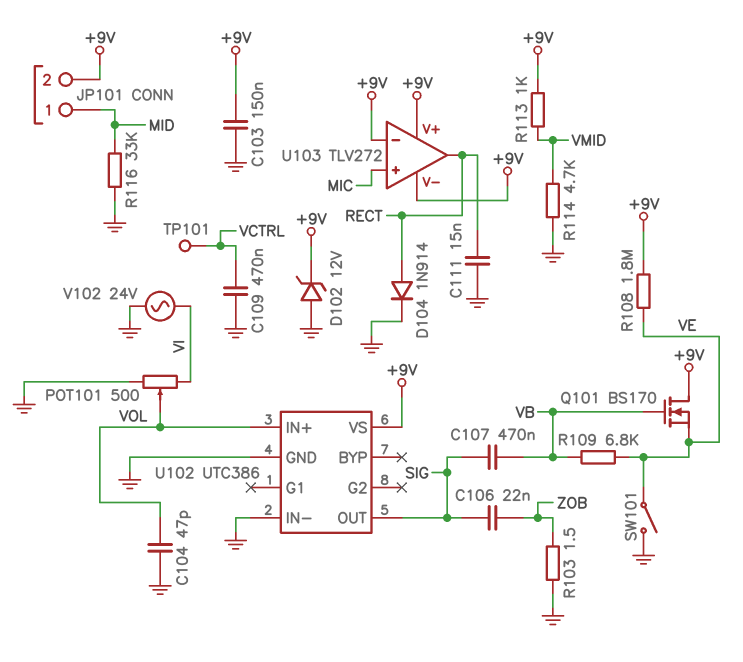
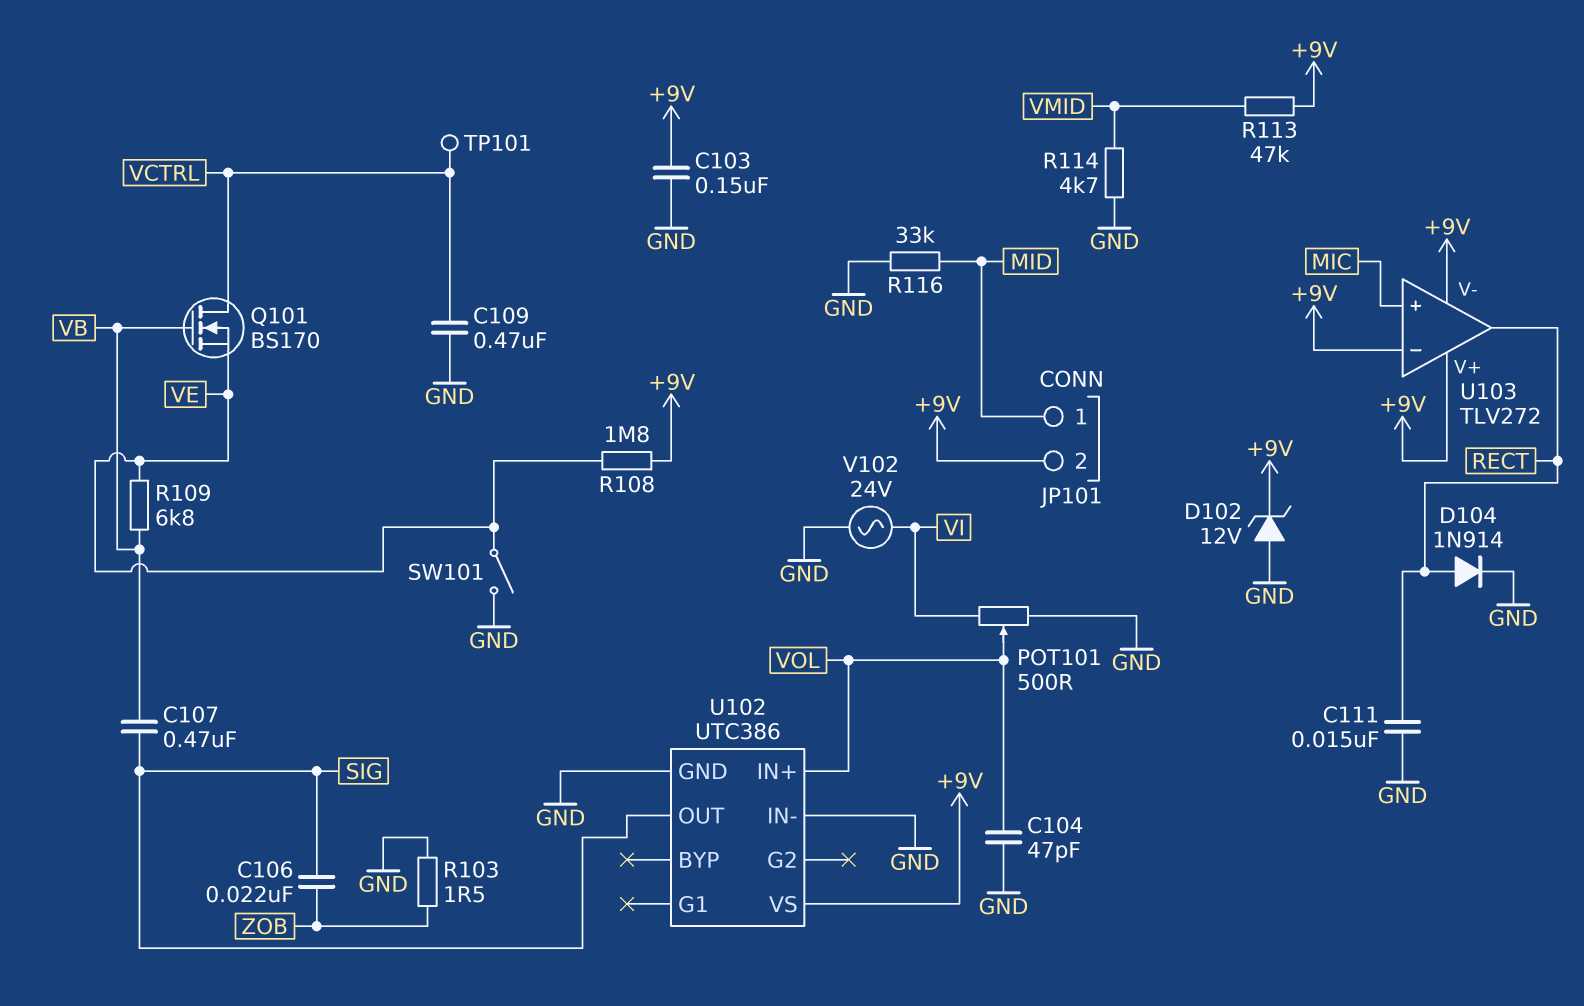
Q101: NMOS BS170 (G VB, D +9V, S VE) -> NMOS BS170 (G VB, D VCTRL, S VE)
R113: 1k (+9V, VMID) -> 47k (+9V, VMID)

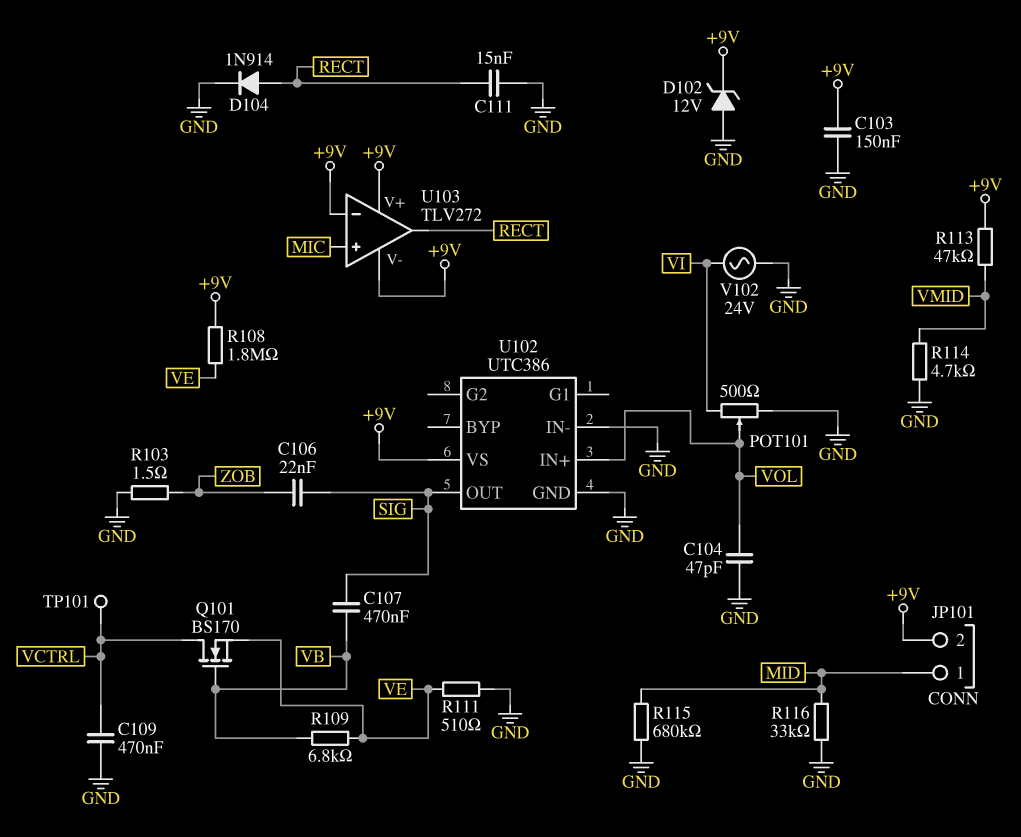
R111: none -> 510 (GND, VE)
R115: none -> 680k (GND, MID)
SW101: switch (GND, VE) -> none

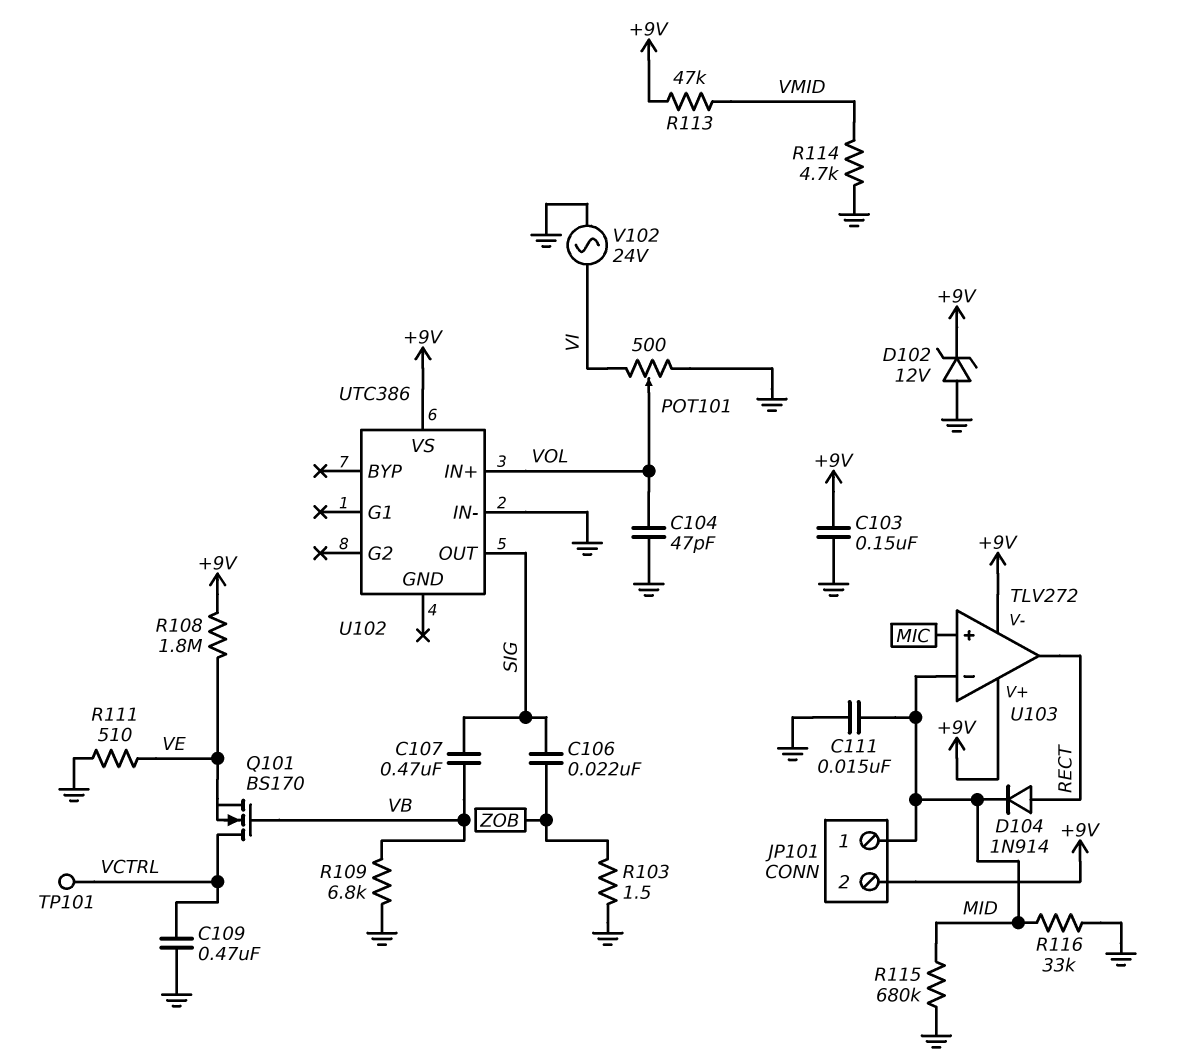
C111: 15nF (GND, RECT) -> 15nF (GND, MID)
D104: diode 1N914 (A RECT, K GND) -> diode 1N914 (A RECT, K MID)
R109: 6.8k (VB, VE) -> 6.8k (GND, VB)
U102 pin GND: GND -> none
U103 pin in-: +9V -> MID

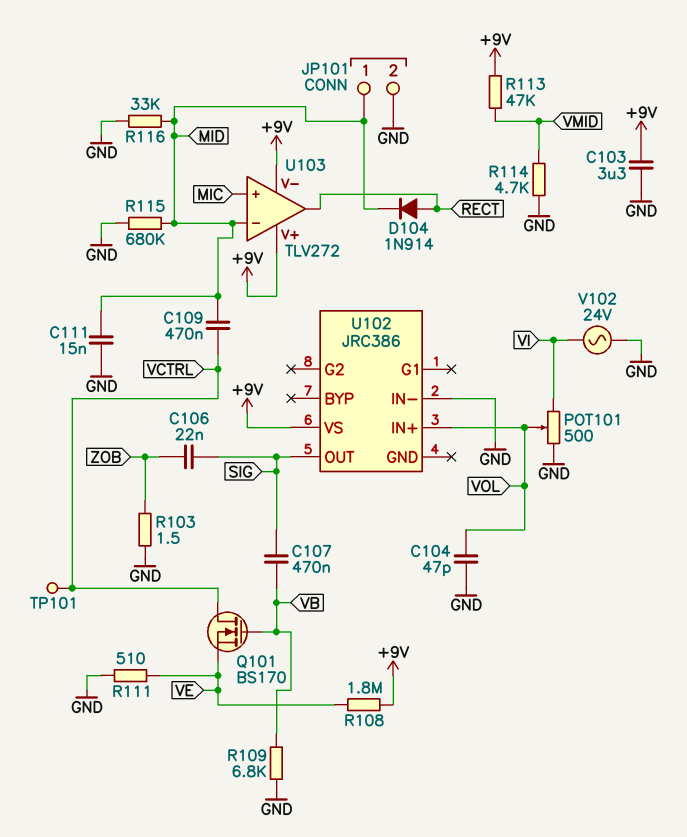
C103: 150nF (+9V, GND) -> 3.3uF (+9V, GND)
C109: 470nF (GND, VCTRL) -> 470nF (MID, VCTRL)
D102: zener 12V (A GND, K +9V) -> none
JP101 pin 2: +9V -> GND
U102: UTC386 -> JRC386

